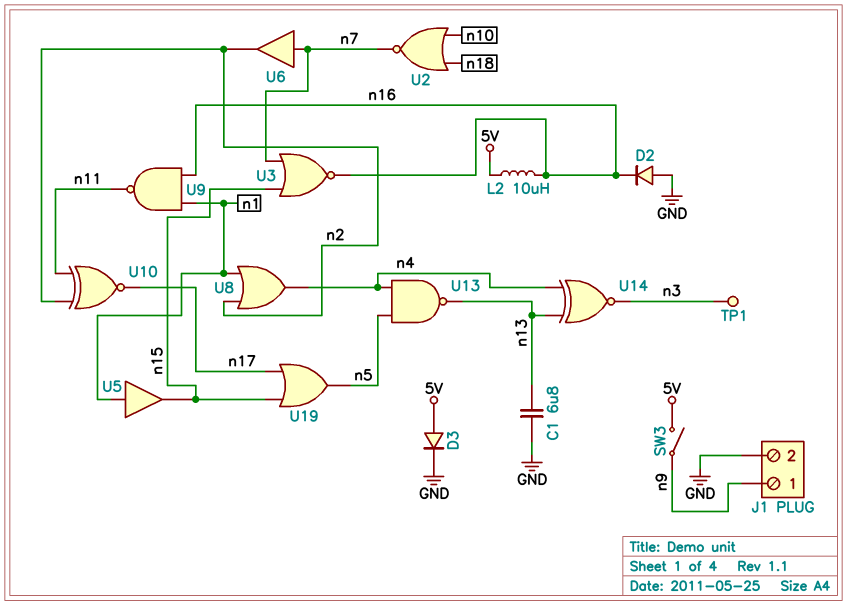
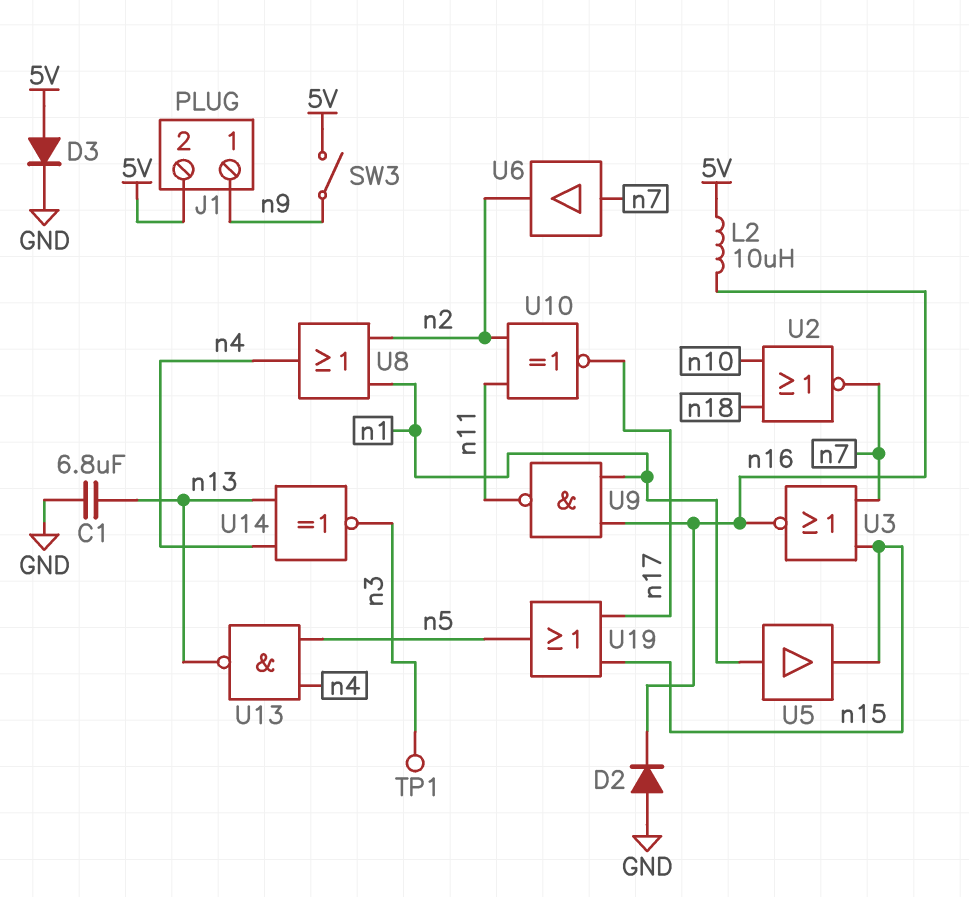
J1 pin 2: GND -> 5V

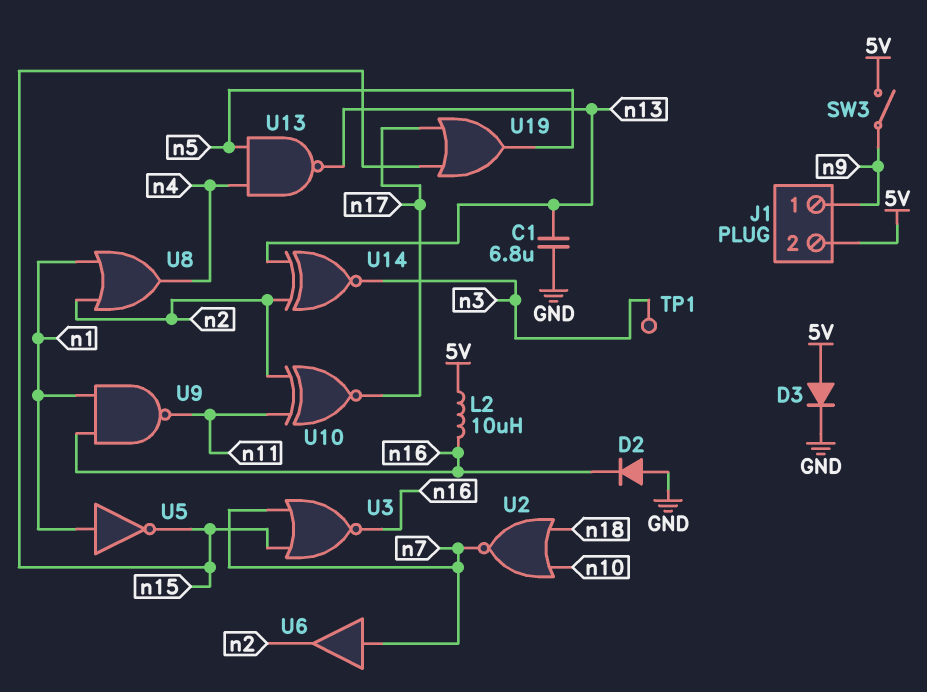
U5: buffer (in n1, out n15) -> NOT (in n1, out n15)
U14: XNOR (in n4, in n13, out n3) -> XNOR (in n2, in n13, out n3)

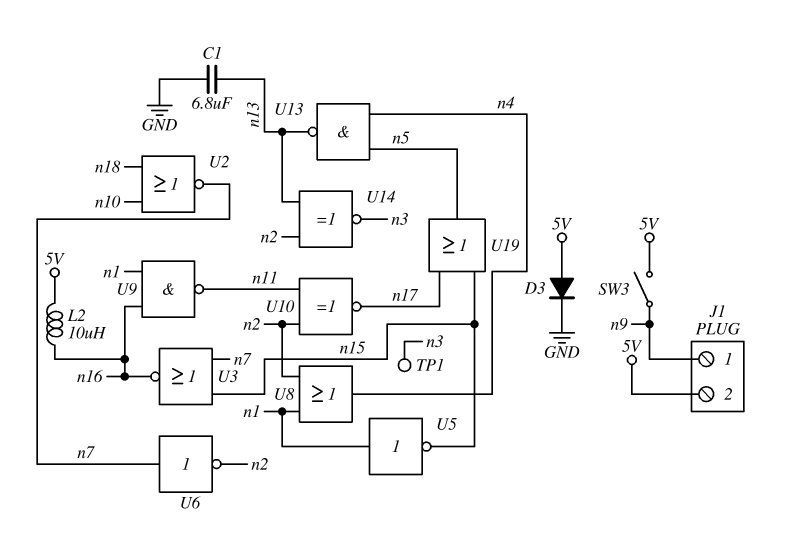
D2: diode (A GND, K n16) -> none
U6: buffer (in n7, out n2) -> NOT (in n7, out n2)

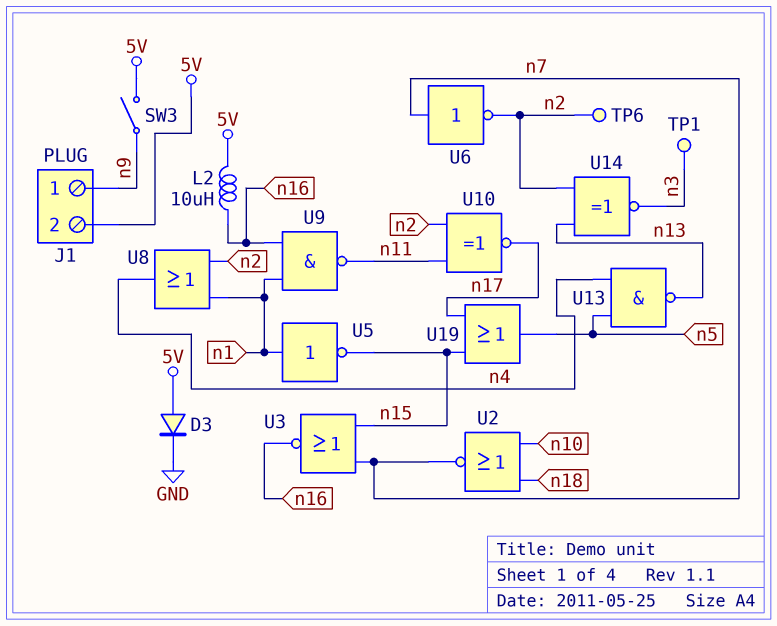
C1: 6.8uF (GND, n13) -> none
TP6: none -> test point (n2)

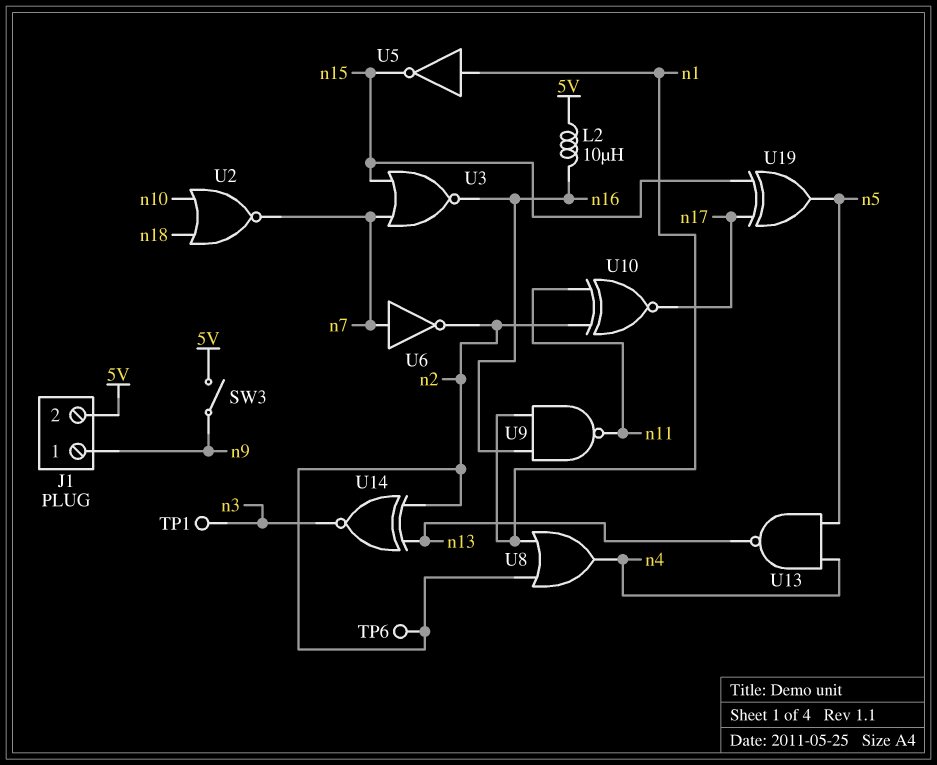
D3: diode (A 5V, K GND) -> none
U19: OR (in n15, in n17, out n5) -> XOR (in n15, in n17, out n5)

